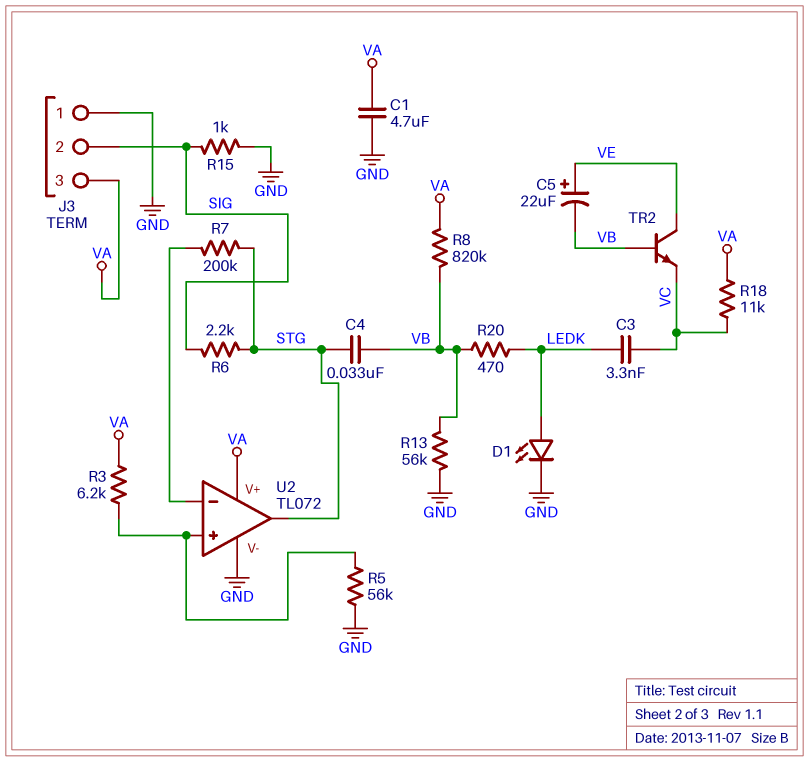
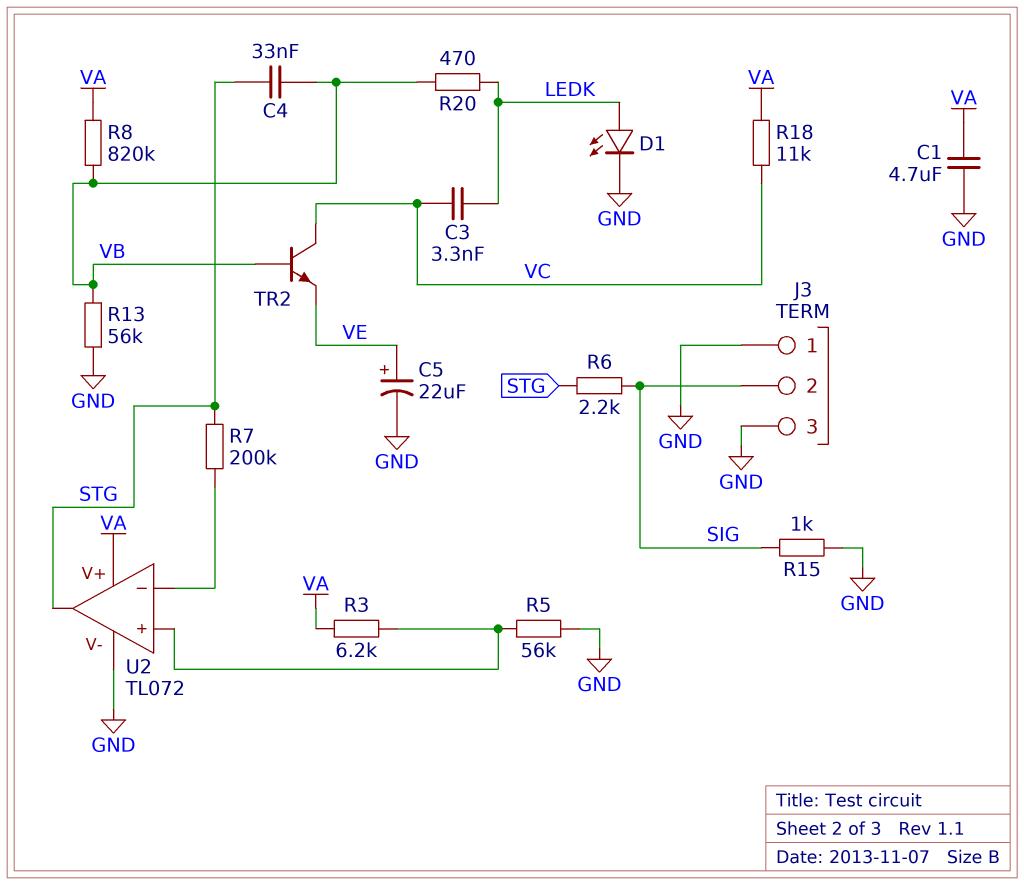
C5: 22uF (plus VE, minus VB) -> 22uF (plus VE, minus GND)
J3 pin 3: VA -> GND
TR2: NPN (B VB, C VE, E VC) -> NPN (B VB, C VC, E VE)

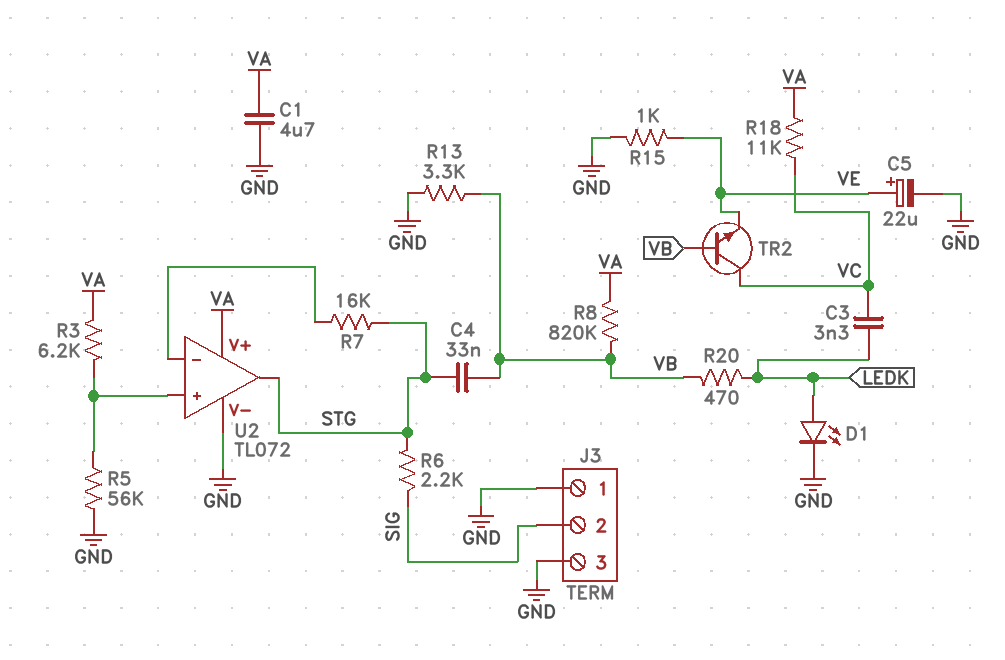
R7: 200k (STG, U2/in-) -> 16k (STG, U2/in-)
R13: 56k (GND, VB) -> 3.3k (GND, VB)
R15: 1k (GND, SIG) -> 1k (GND, VE)

